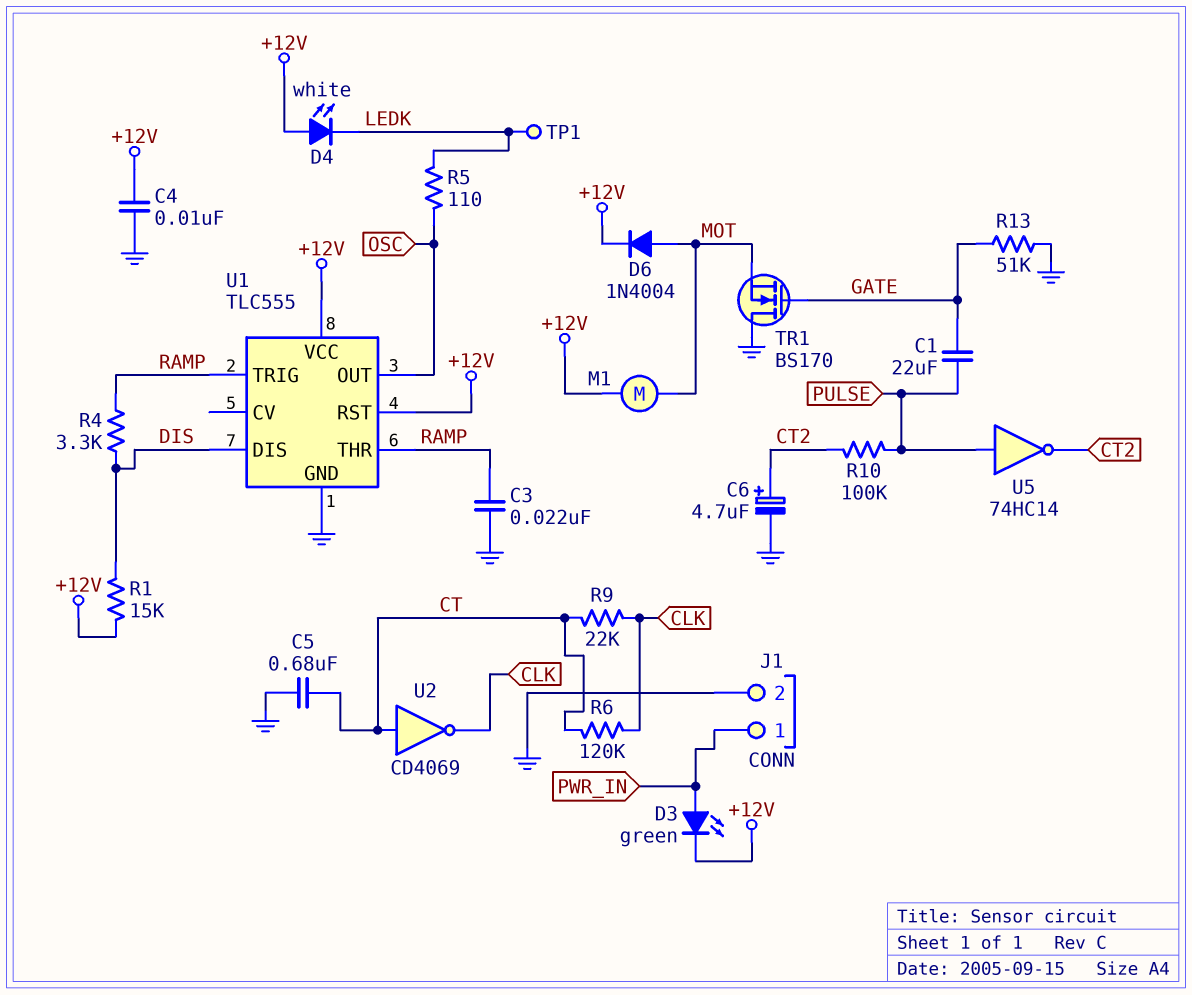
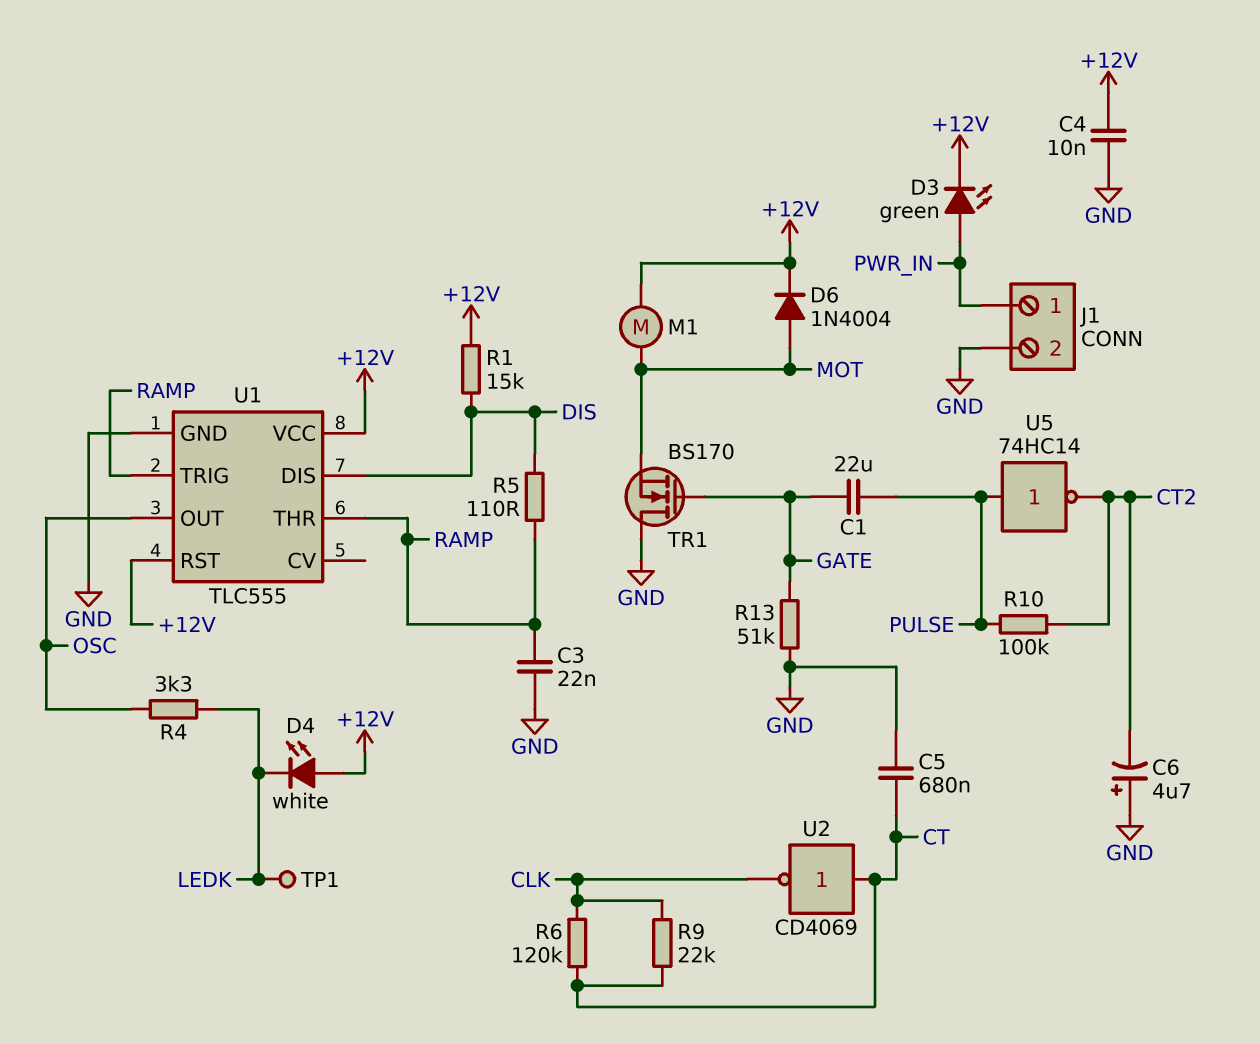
C6: 4.7uF (plus CT2, minus GND) -> 4.7uF (plus GND, minus CT2)
R4: 3.3k (DIS, RAMP) -> 3.3k (LEDK, OSC)
R5: 110 (LEDK, OSC) -> 110 (DIS, RAMP)

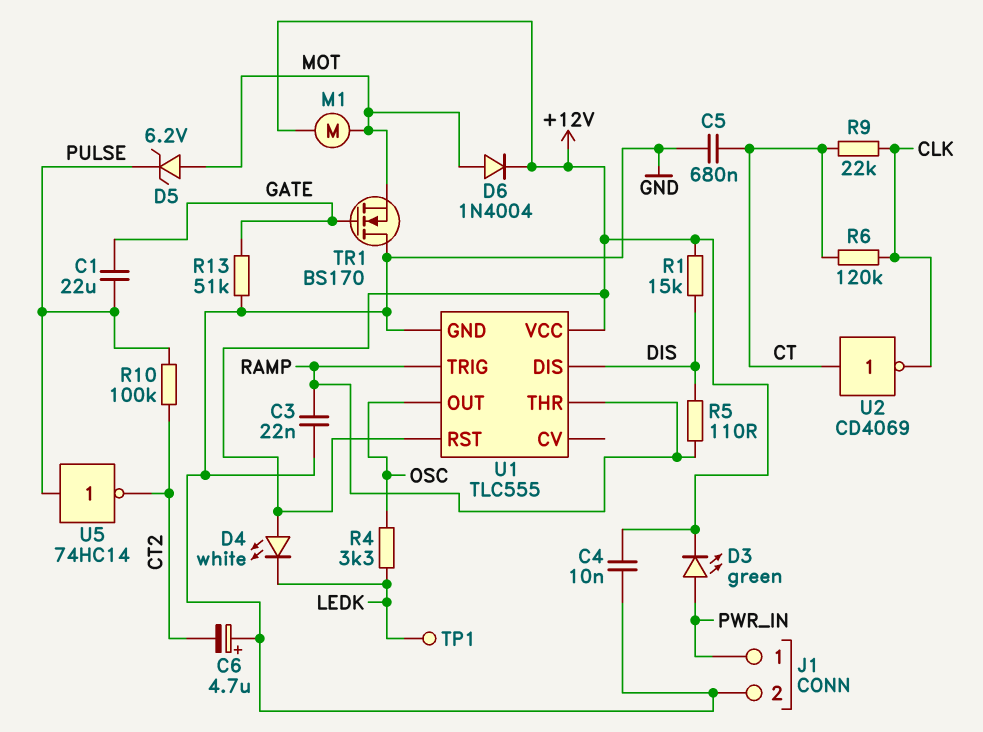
D5: none -> zener 6.2V (A MOT, K PULSE)

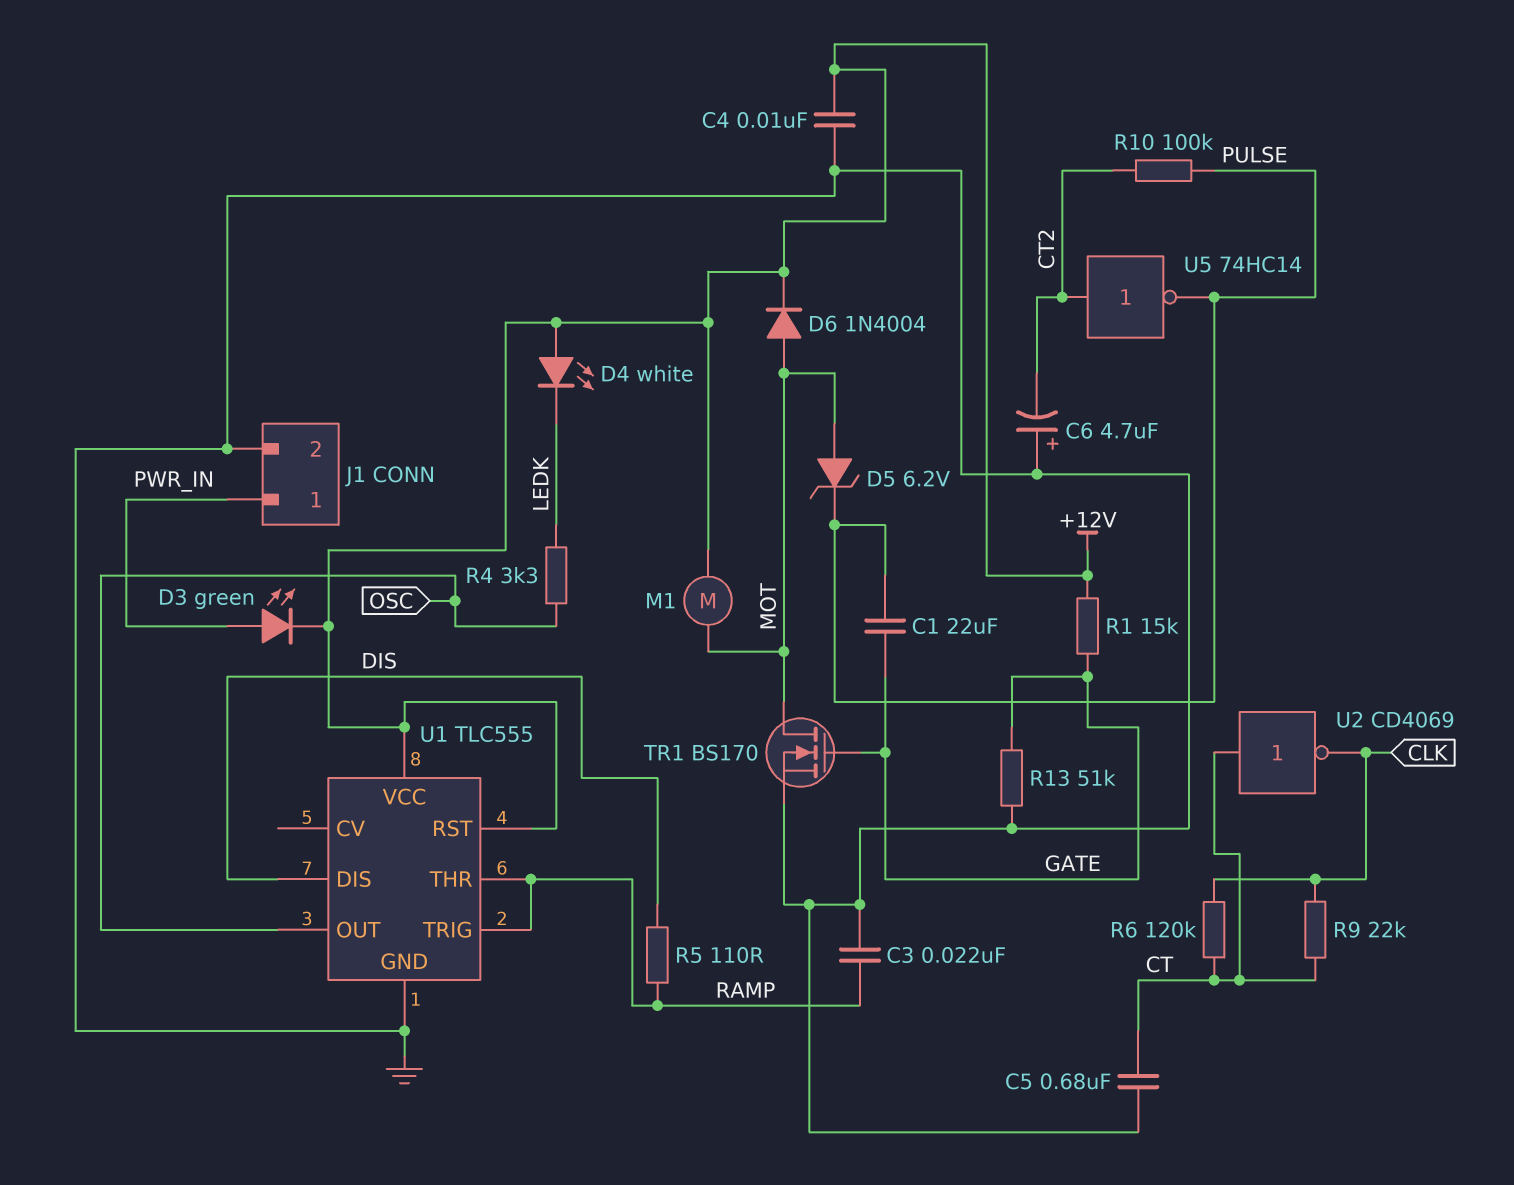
R1: 15k (+12V, DIS) -> 15k (+12V, GATE)
TP1: test point (LEDK) -> none
TR1: NMOS BS170 (G GATE, D GND, S MOT) -> NMOS BS170 (G GATE, D MOT, S GND)
U5: NOT 74HC14 (in PULSE, out CT2) -> NOT 74HC14 (in CT2, out PULSE)

